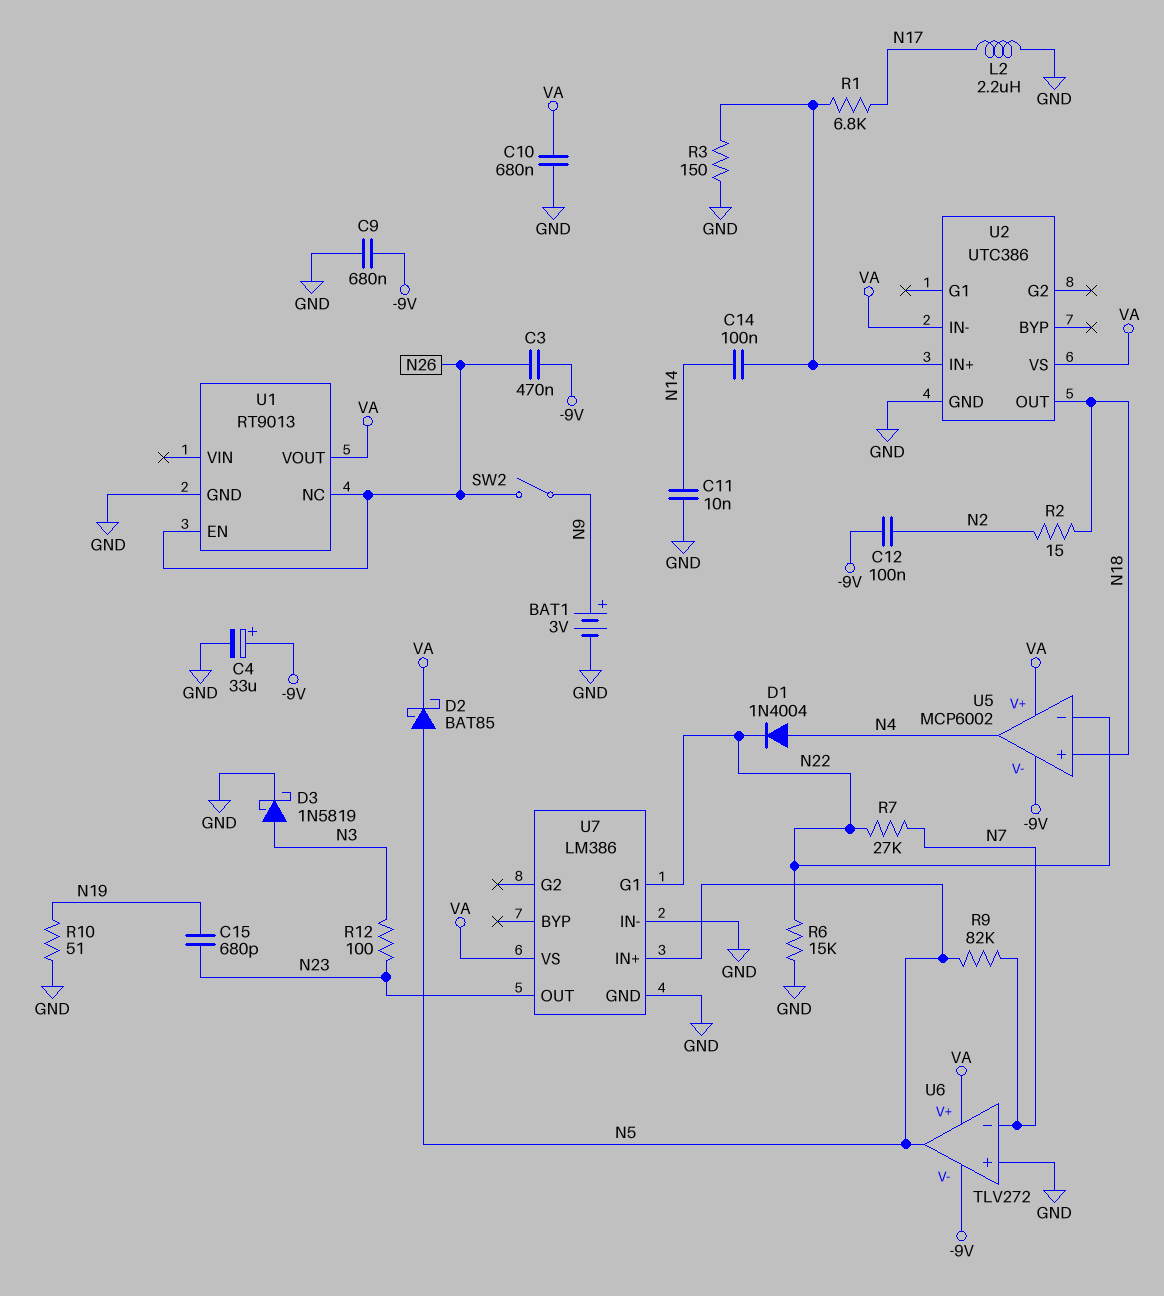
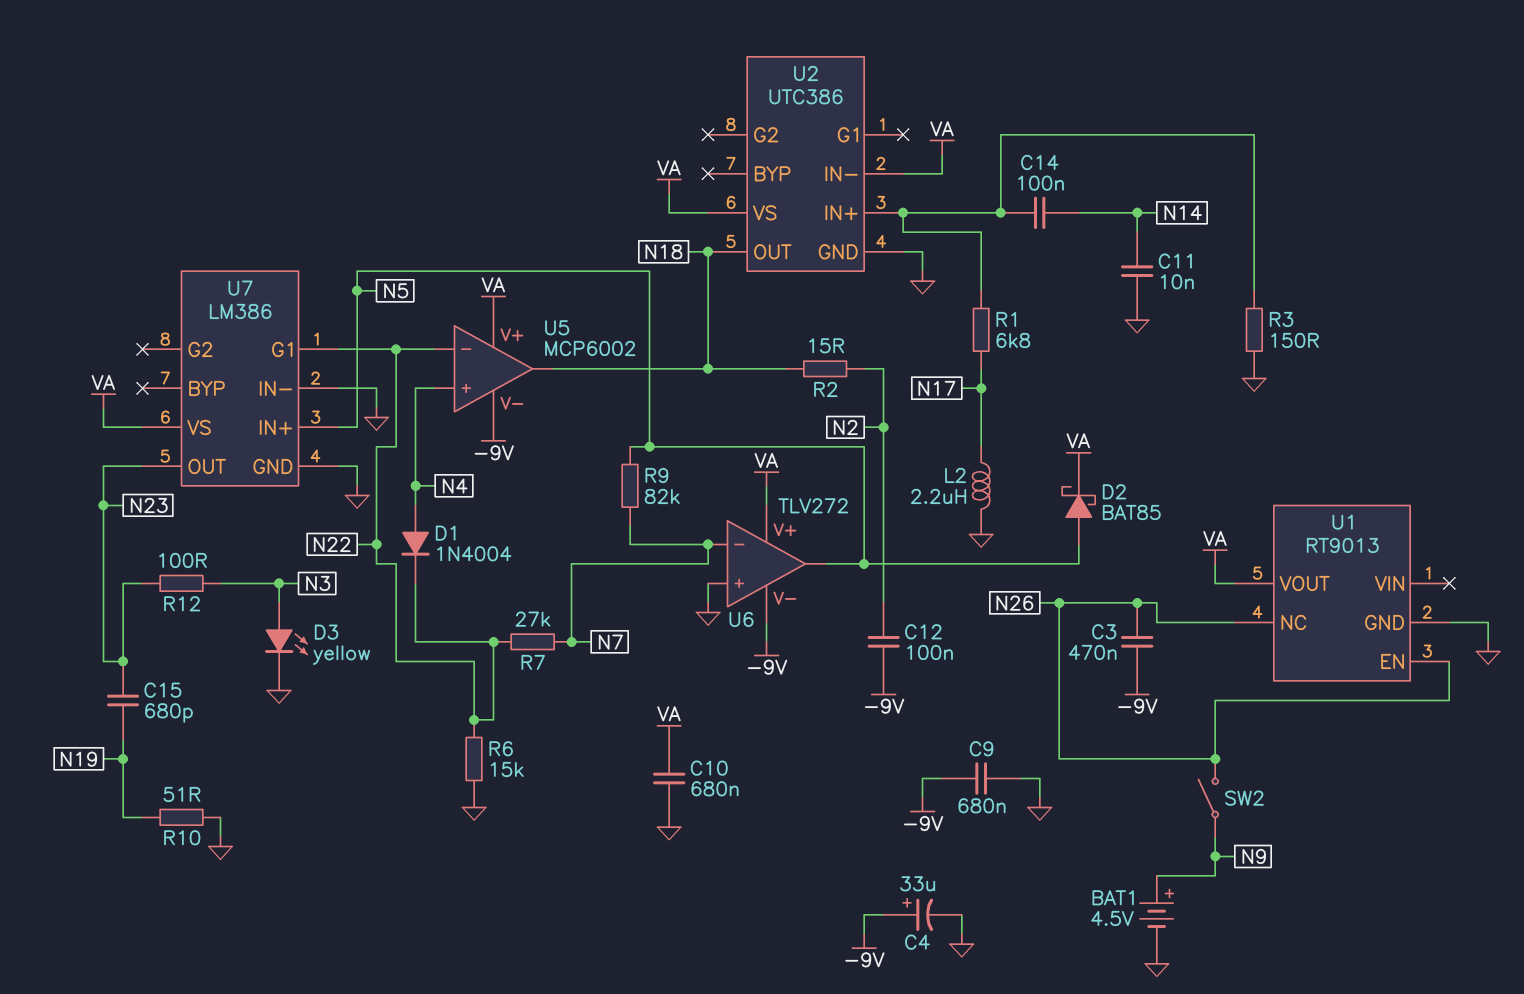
BAT1: 3V (plus N9, minus GND) -> 4.5V (plus N9, minus GND)
D3: schottky 1N5819 (A N3, K GND) -> LED yellow (A N3, K GND)
U5 pin in+: N18 -> N4
U5 pin out: N4 -> N18

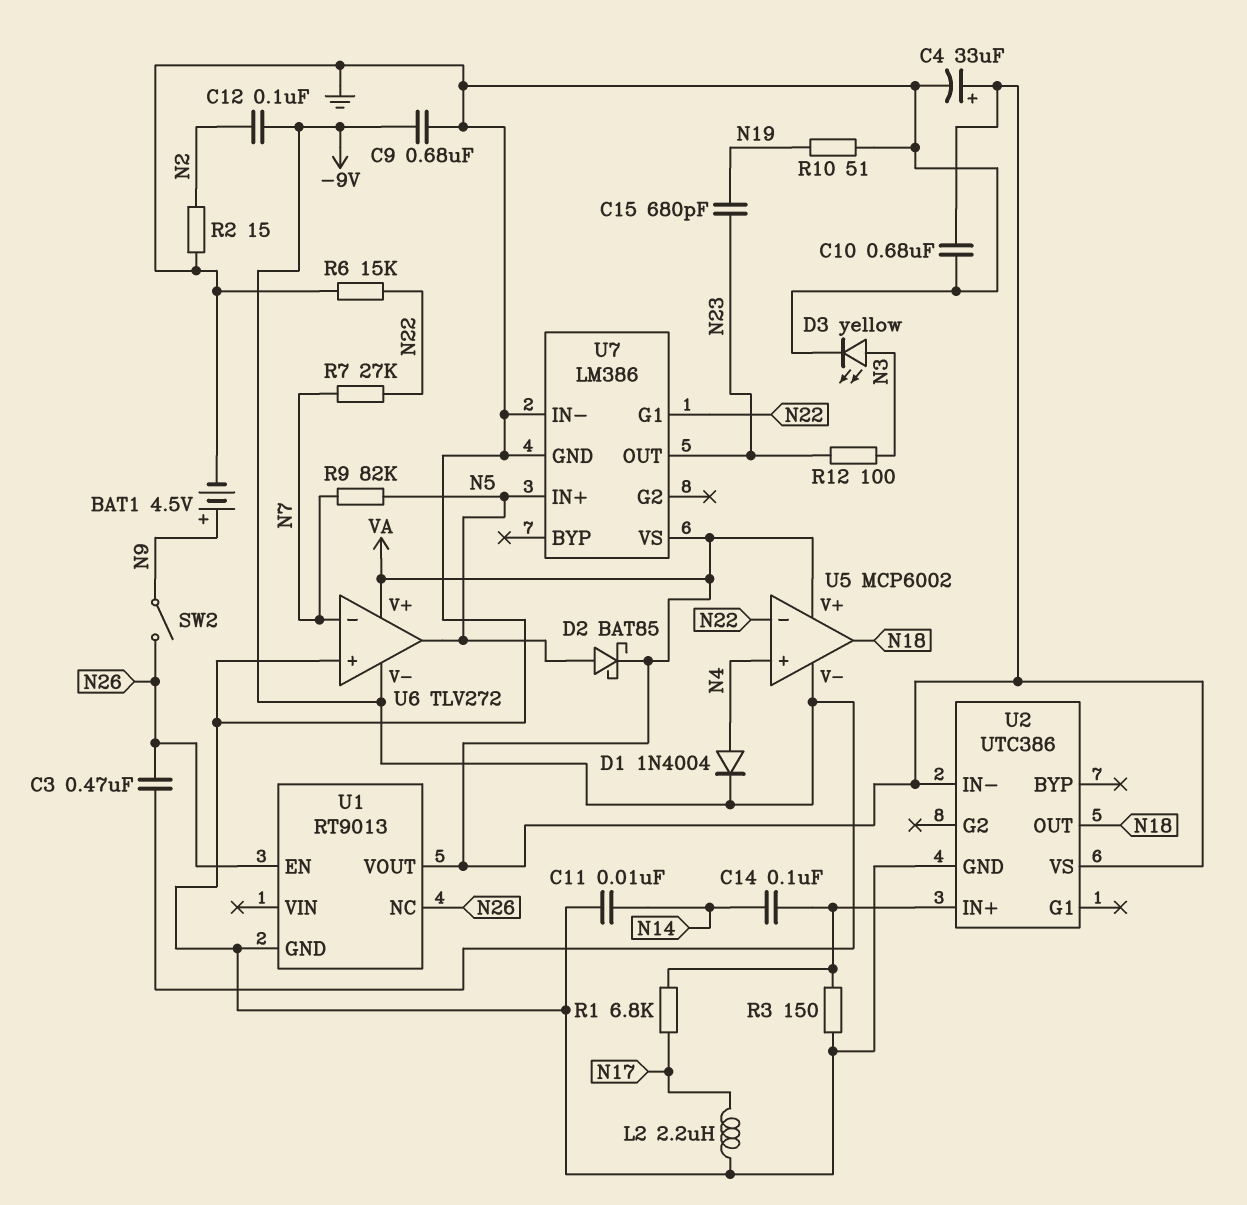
C4: 33uF (plus -9V, minus GND) -> 33uF (plus VA, minus GND)
D1: diode 1N4004 (A N4, K N22) -> diode 1N4004 (A N4, K -9V)
R2: 15 (N2, N18) -> 15 (GND, N2)

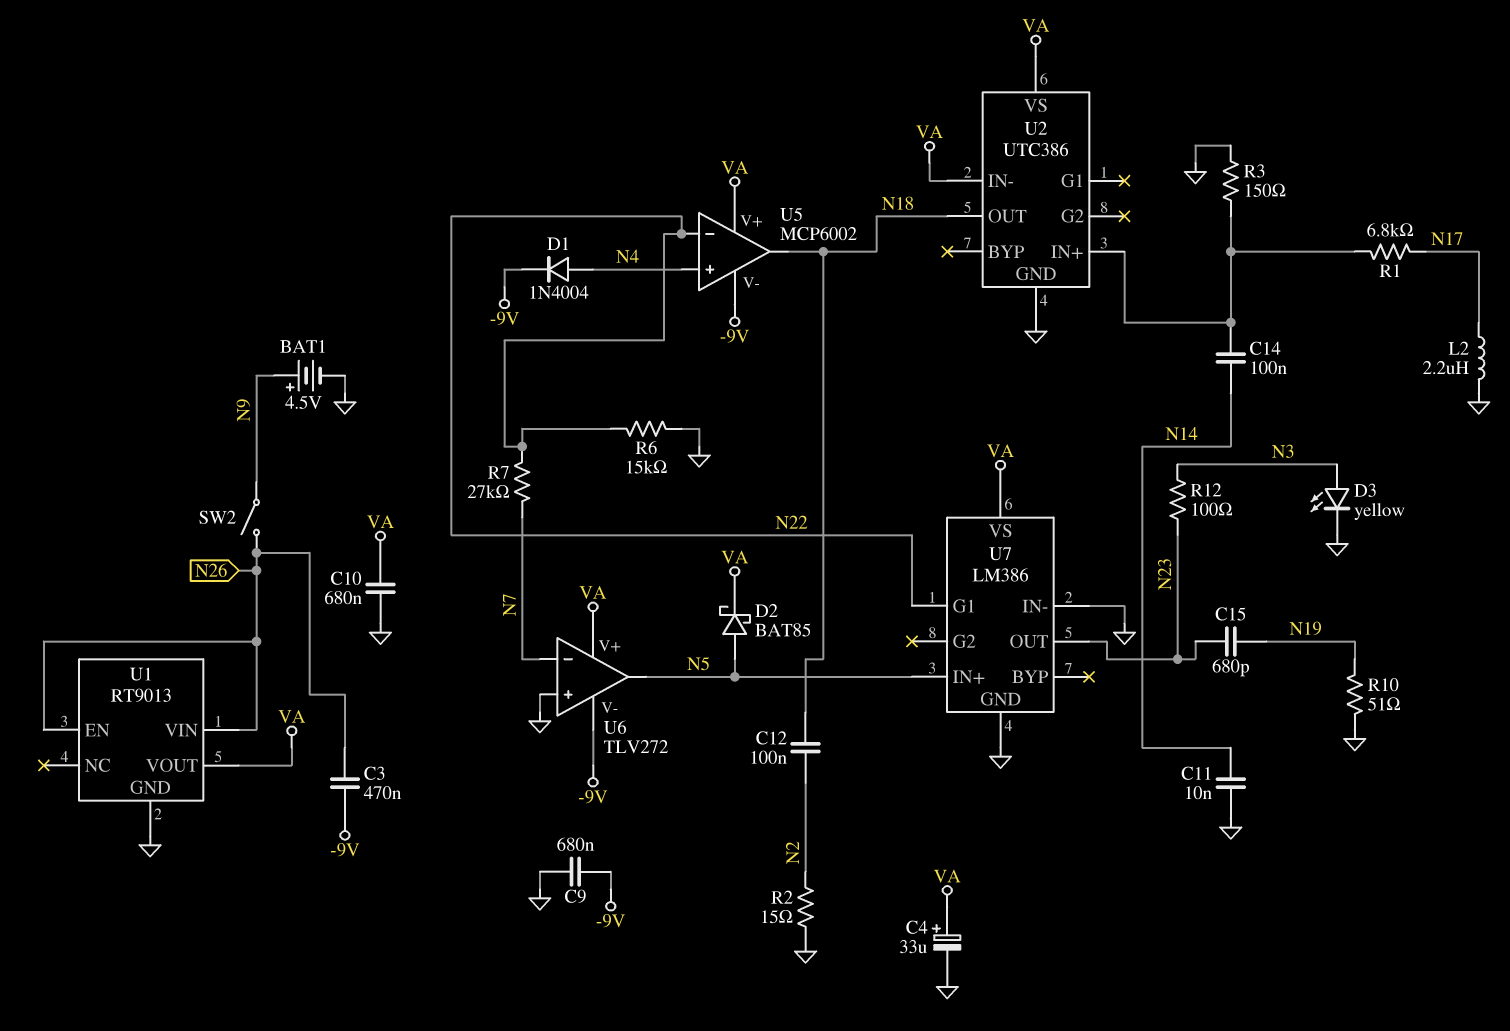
C12: 100nF (-9V, N2) -> 100nF (N2, N18)
R9: 82k (N5, N7) -> none
U1 pin NC: N26 -> none
U1 pin VIN: none -> N26

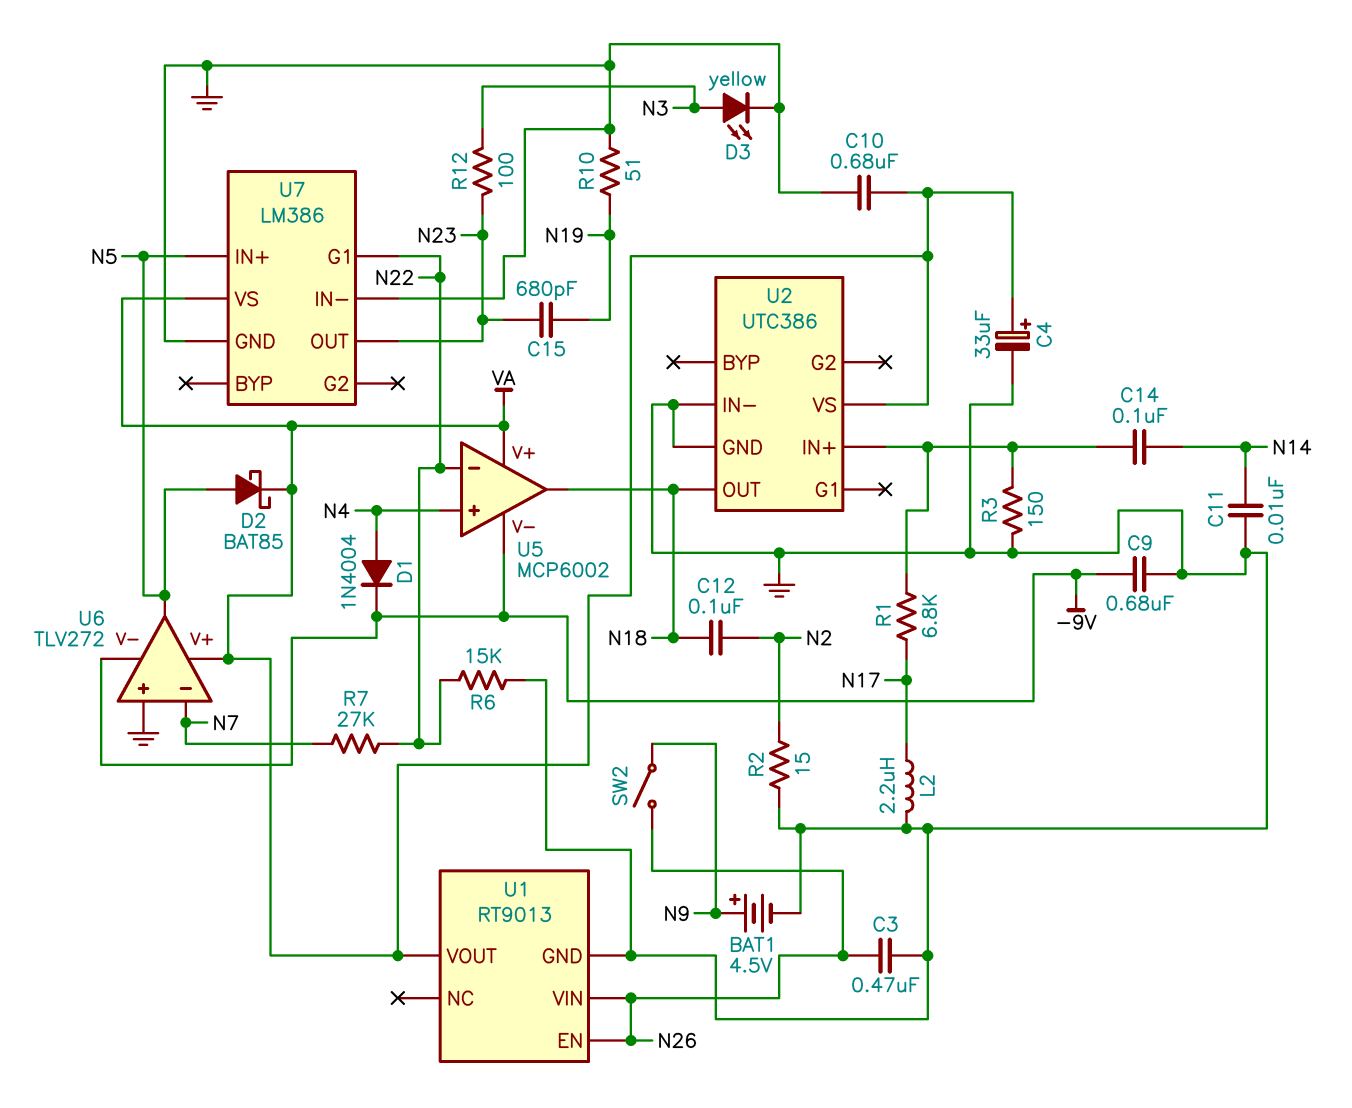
C3: 470nF (-9V, N26) -> 470nF (GND, N26)
U2 pin IN-: VA -> GND

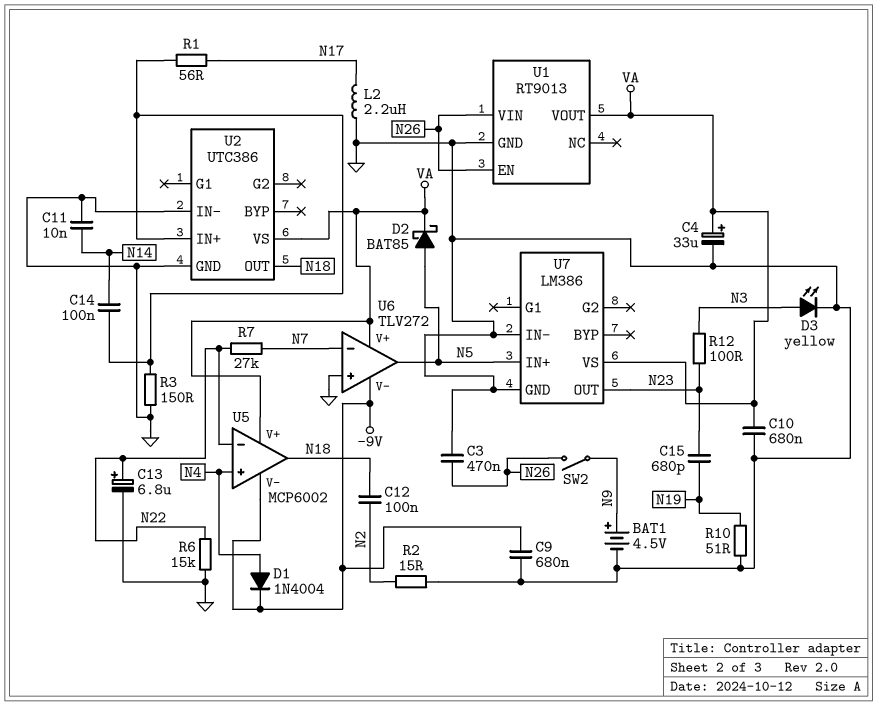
C13: none -> 6.8uF (plus N22, minus GND)
R1: 6.8k (N17, U2/IN+) -> 56 (N17, U2/IN+)
U7 pin G1: N22 -> none

